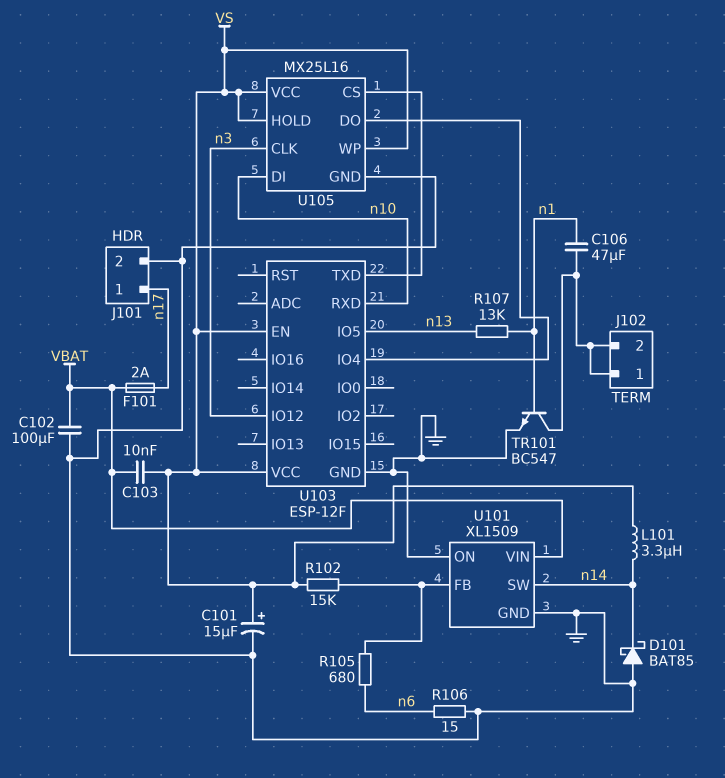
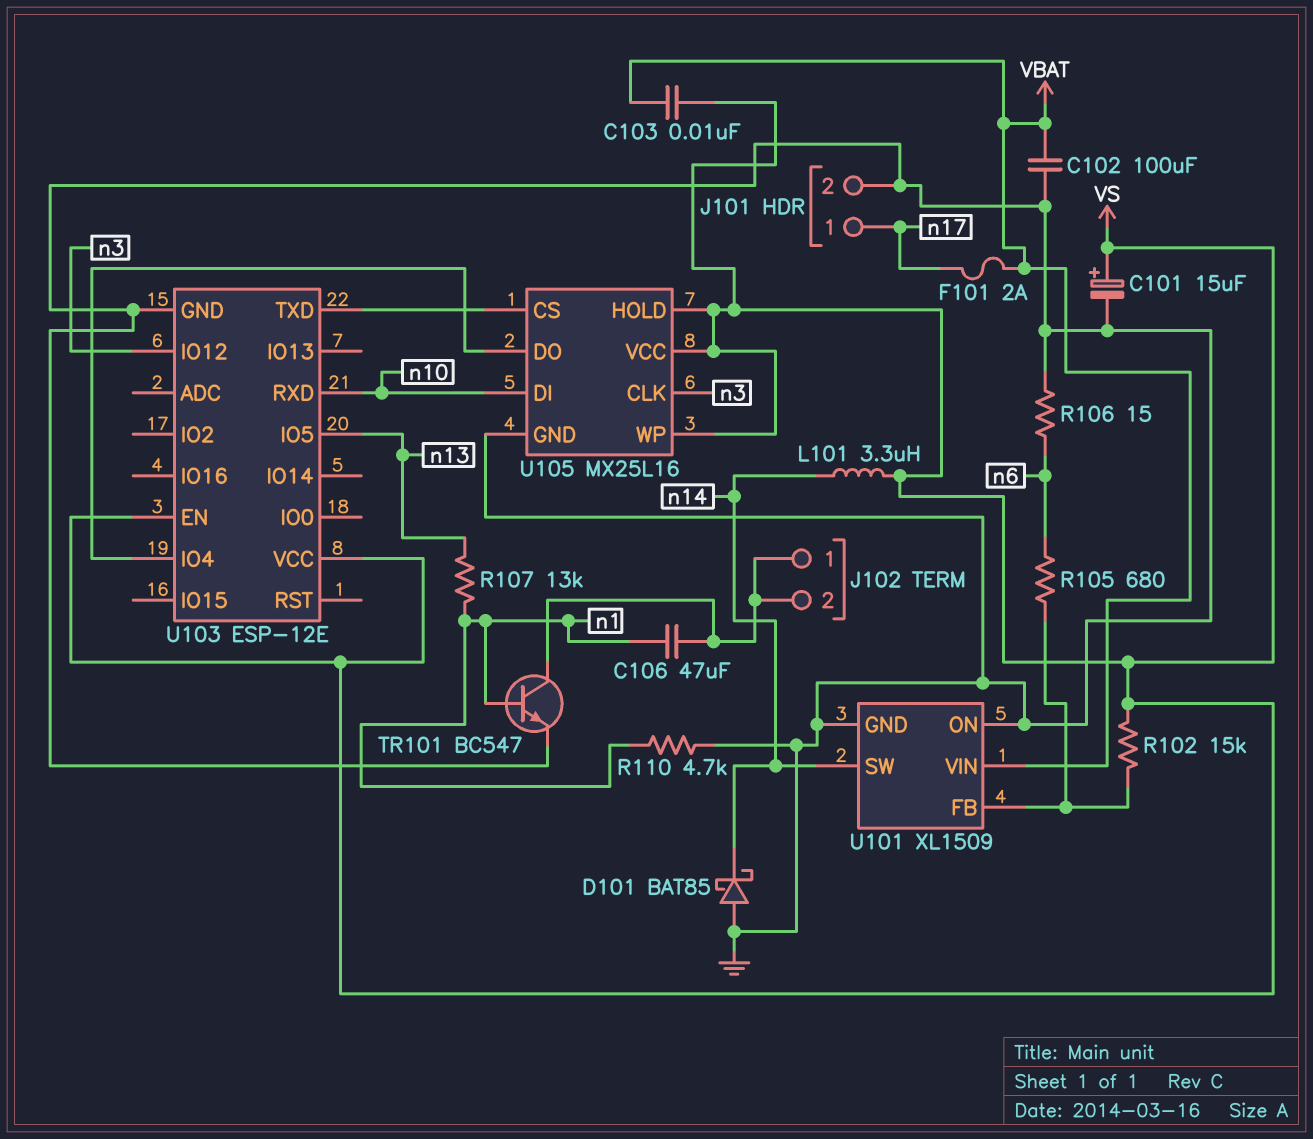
R110: none -> 4.7k (GND, n1)
U103: ESP-12F -> ESP-12E

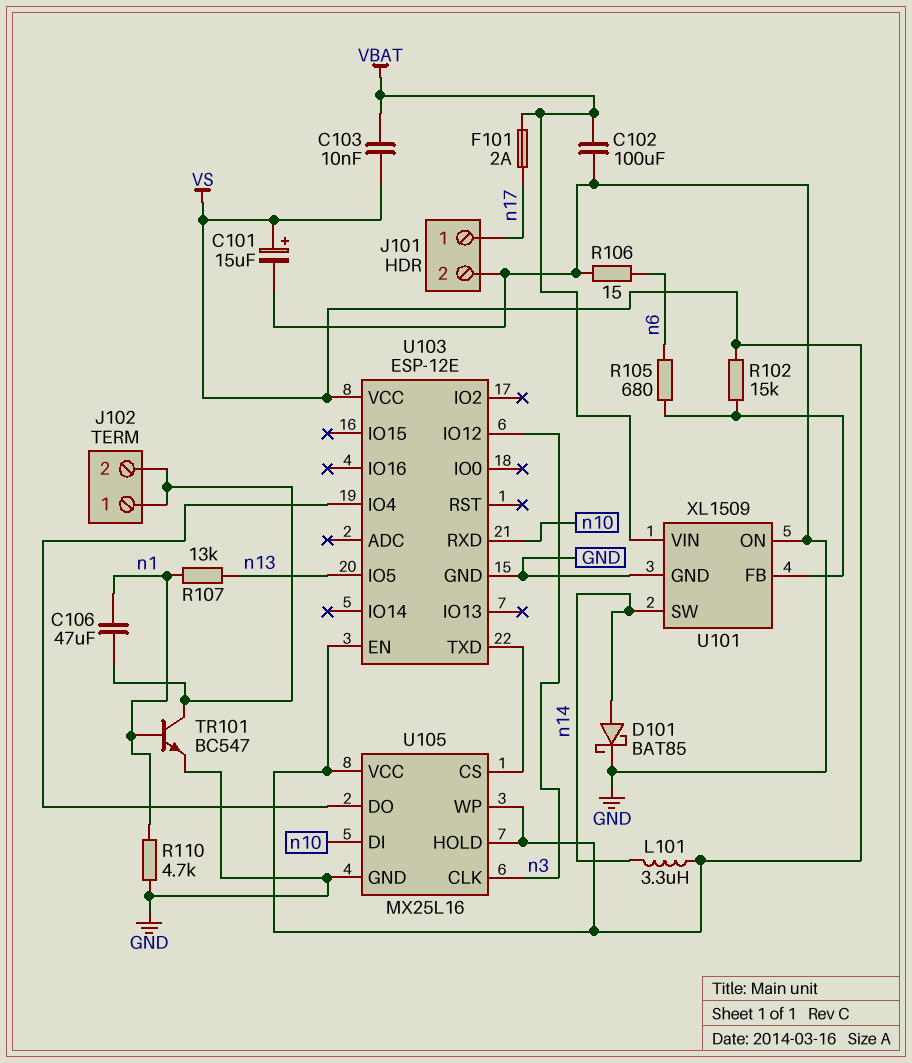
D101: schottky BAT85 (A GND, K n14) -> schottky BAT85 (A n14, K GND)

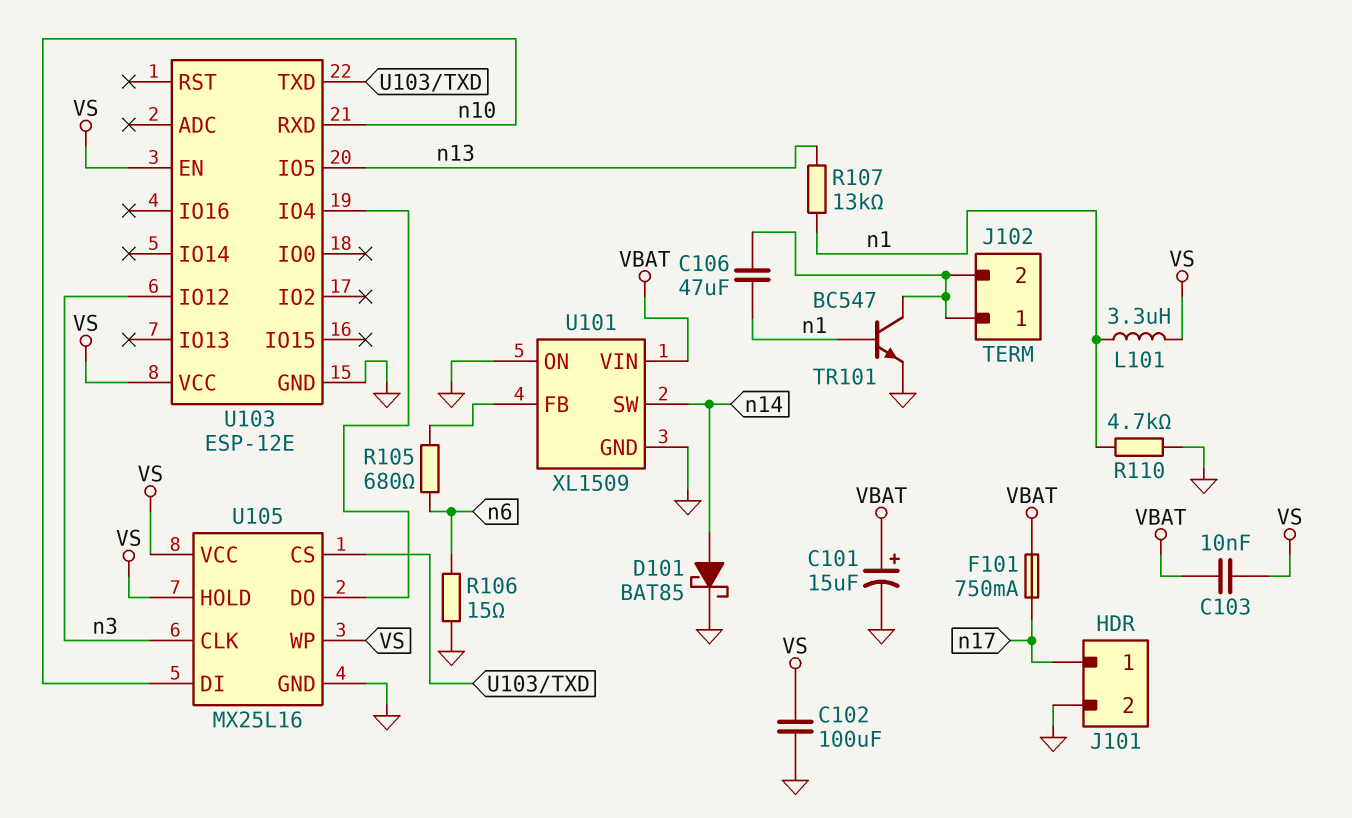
C101: 15uF (plus VS, minus GND) -> 15uF (plus VBAT, minus GND)
C102: 100uF (GND, VBAT) -> 100uF (GND, VS)
F101: 2A (VBAT, n17) -> 750mA (VBAT, n17)
L101: 3.3uH (VS, n14) -> 3.3uH (VS, n1)
R102: 15k (U101/FB, VS) -> none

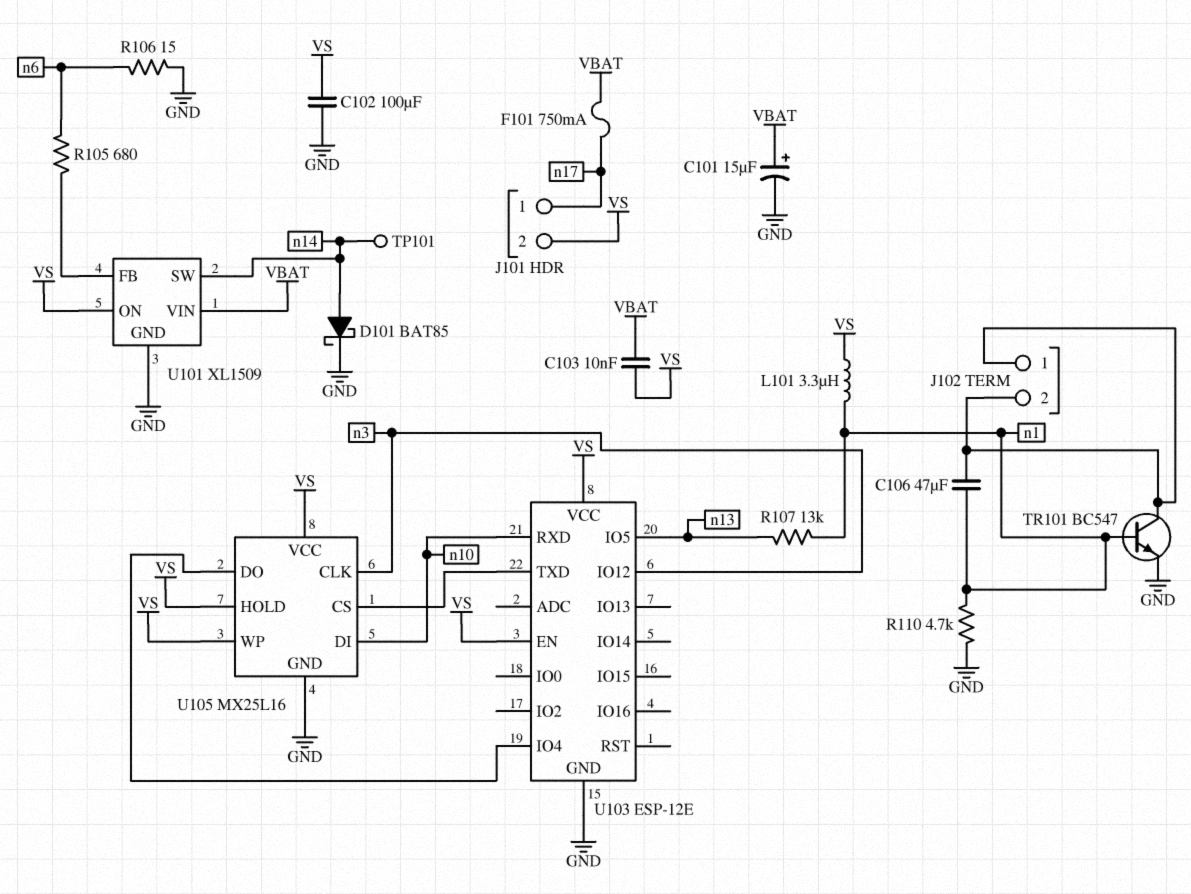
J101 pin 2: GND -> VS
TP101: none -> test point (n14)
U101 pin ON: GND -> VS

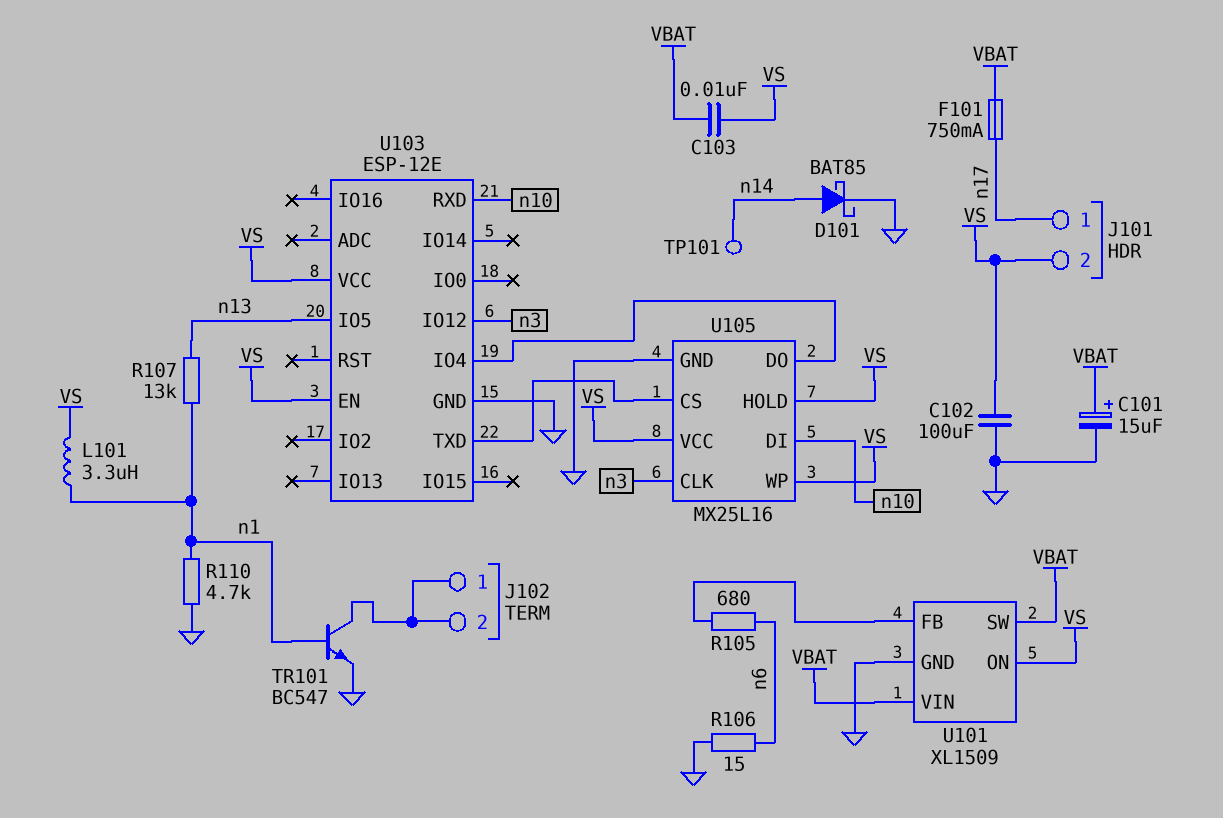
C106: 47uF (J102/1, n1) -> none
U101 pin SW: n14 -> VBAT

